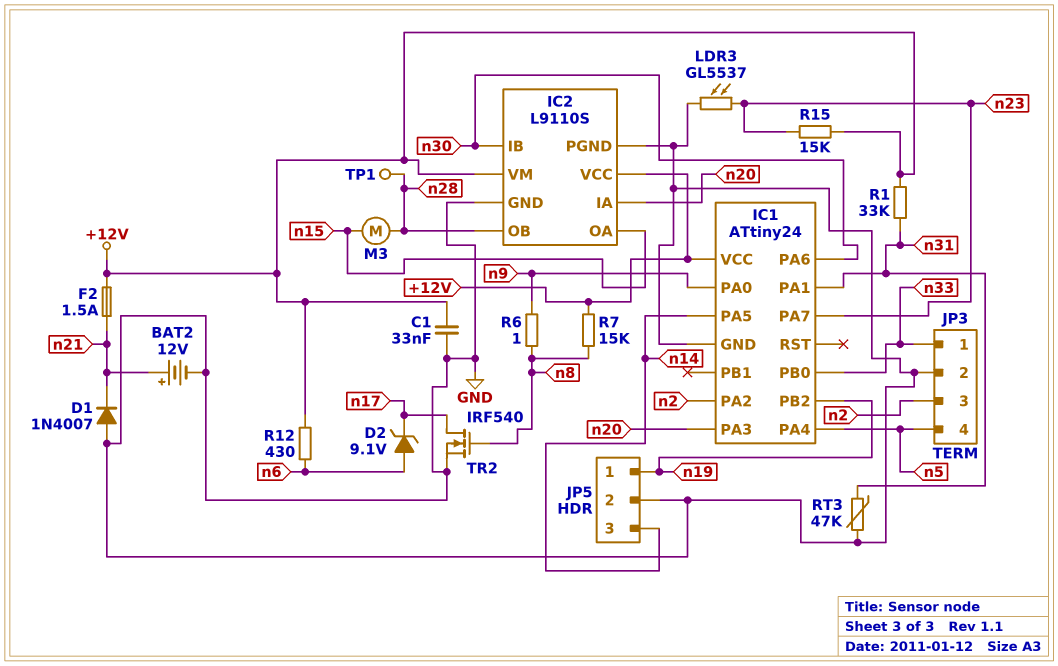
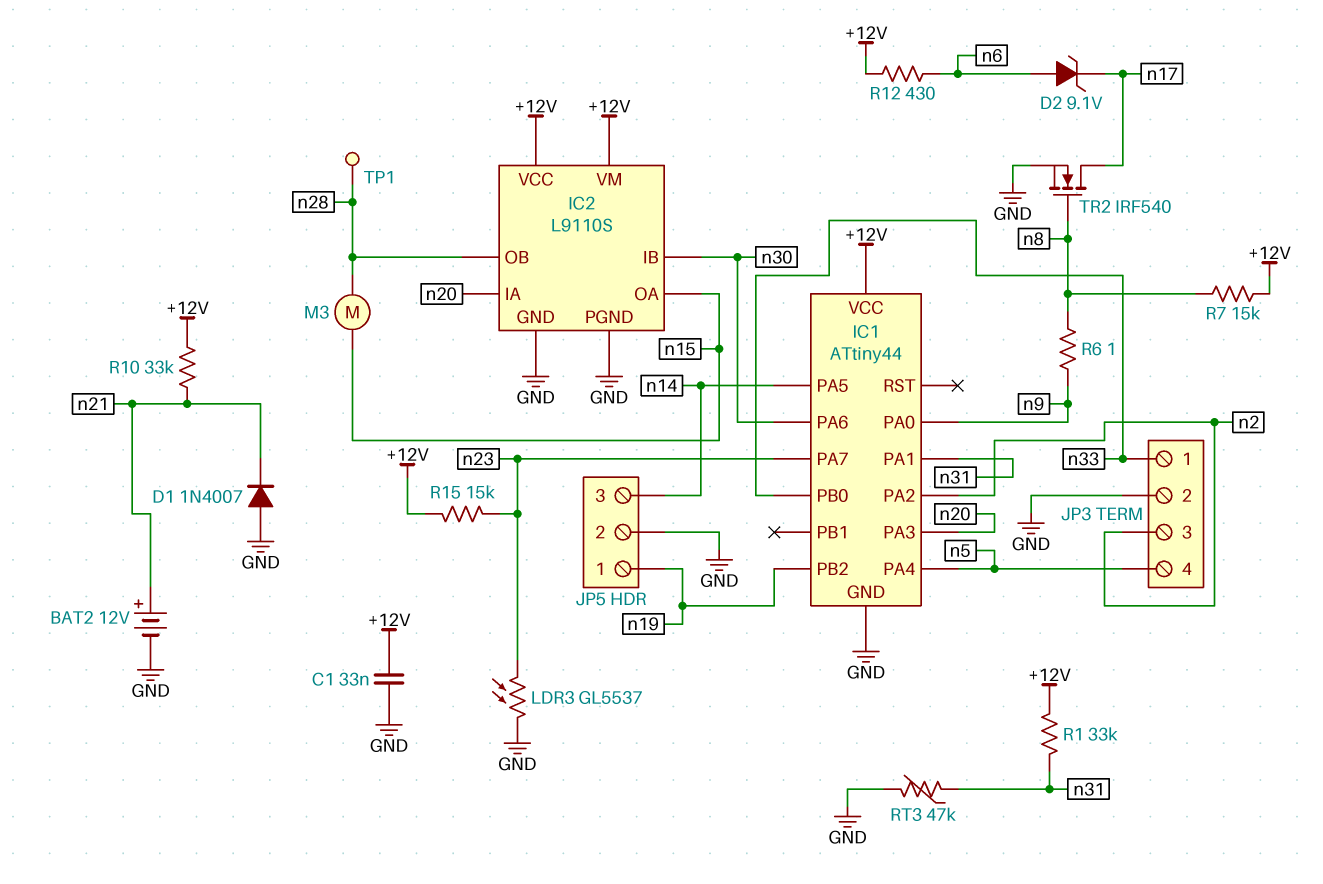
F2: 1.5A (+12V, n21) -> none
IC1: ATtiny24 -> ATtiny44
R10: none -> 33k (+12V, n21)

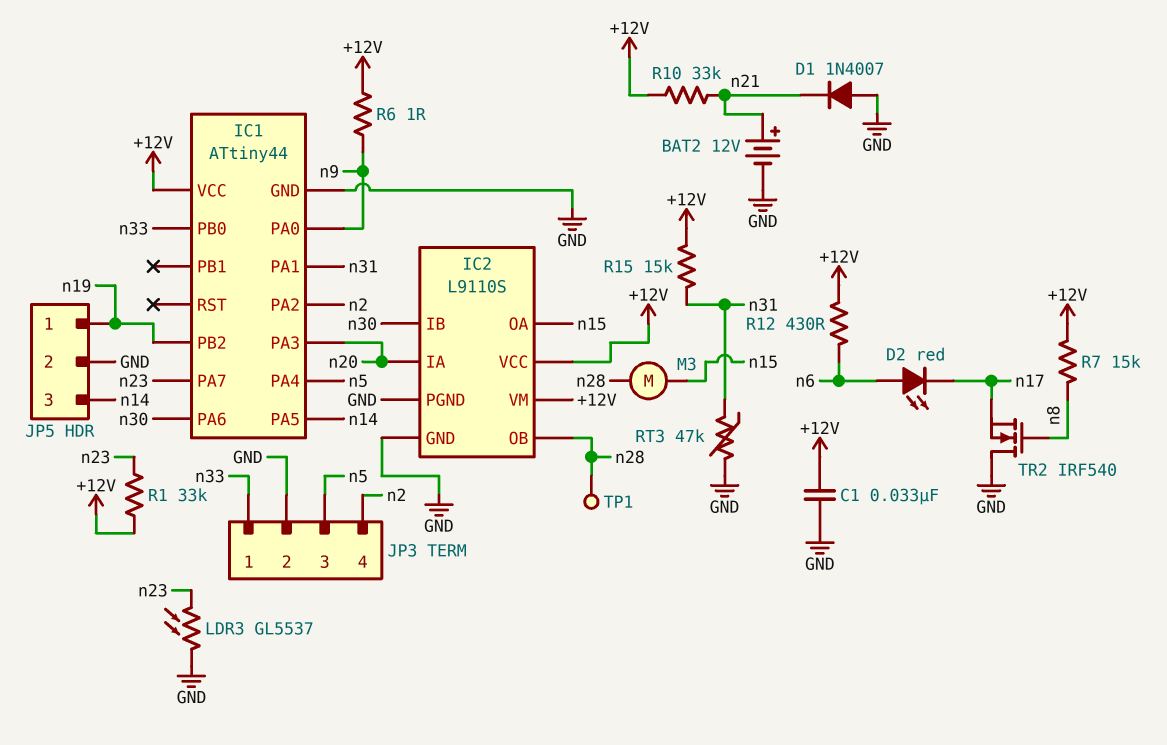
D2: zener 9.1V (A n6, K n17) -> LED red (A n6, K n17)
JP3 pin 3: n2 -> n5
JP3 pin 4: n5 -> n2
R1: 33k (+12V, n31) -> 33k (+12V, n23)
R6: 1 (n8, n9) -> 1 (+12V, n9)
R15: 15k (+12V, n23) -> 15k (+12V, n31)
TR2: NMOS IRF540 (G n8, D n17, S GND) -> NMOS IRF540 (G n8, D GND, S n17)

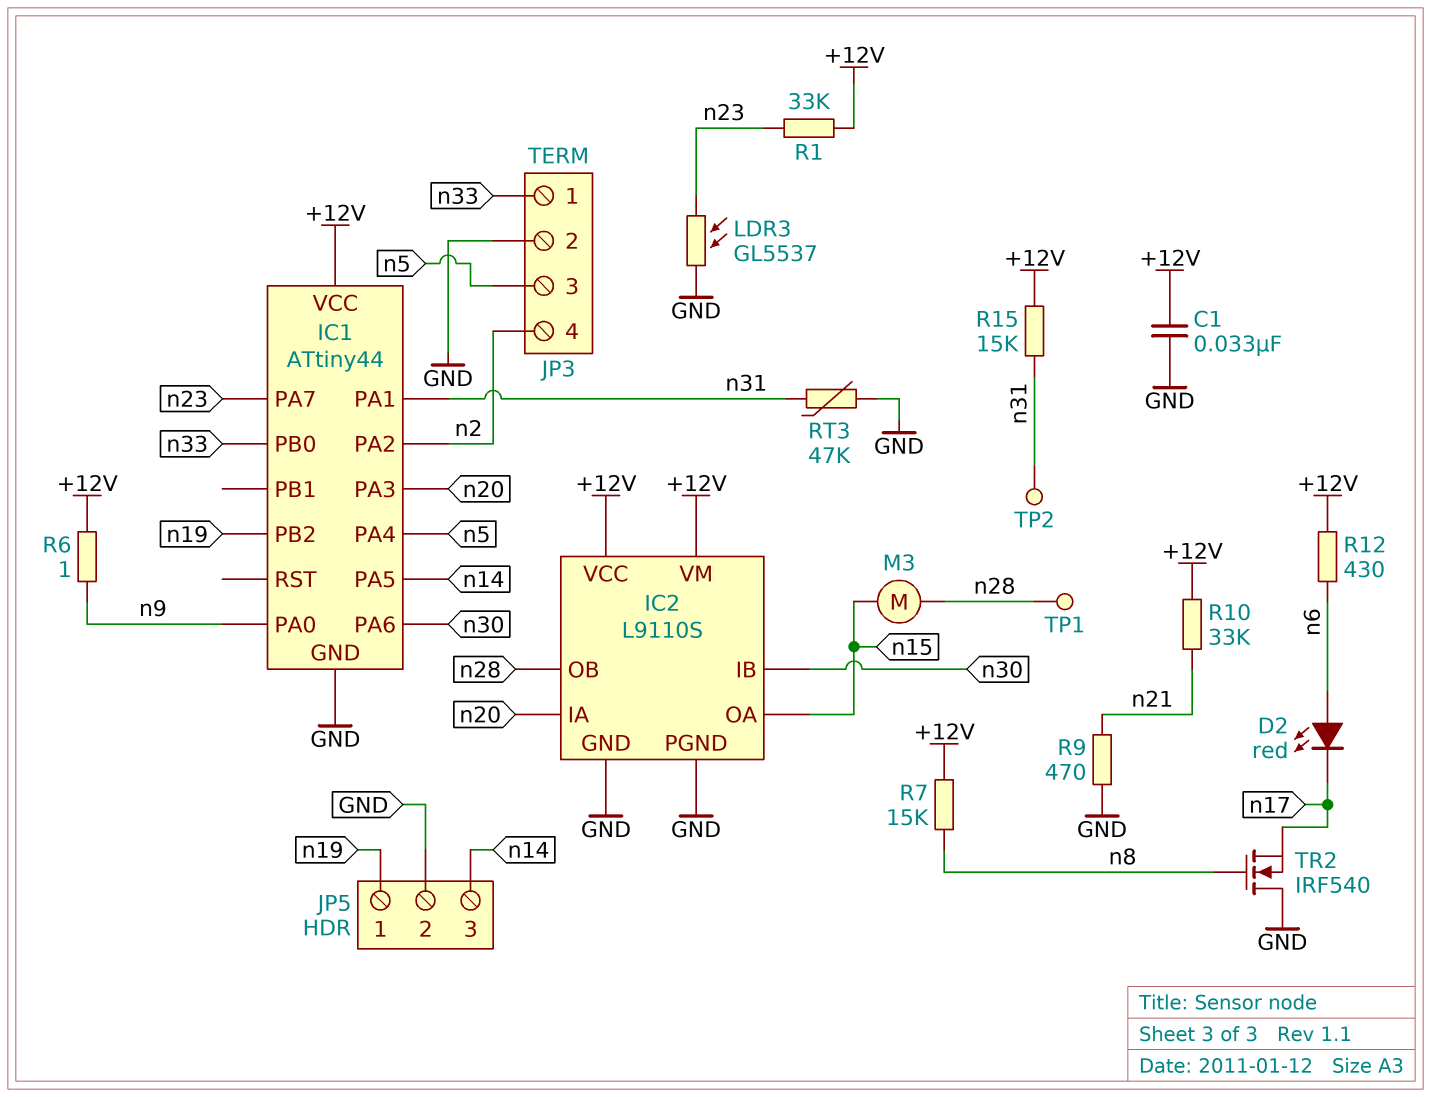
BAT2: 12V (plus n21, minus GND) -> none
D1: diode 1N4007 (A GND, K n21) -> none
R9: none -> 470 (GND, n21)
TP2: none -> test point (n31)

